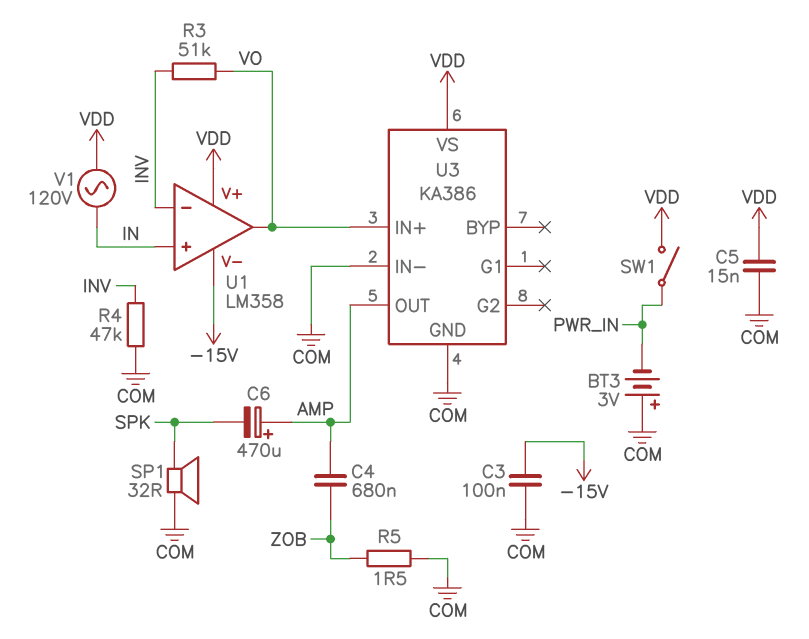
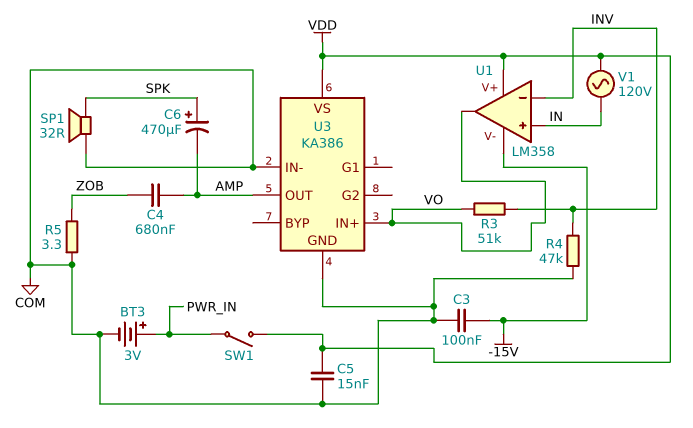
BT3: 3V (plus COM, minus PWR_IN) -> 3V (plus PWR_IN, minus COM)
C6: 470uF (plus AMP, minus SPK) -> 470uF (plus SPK, minus AMP)
R5: 1.5 (COM, ZOB) -> 3.3 (COM, ZOB)

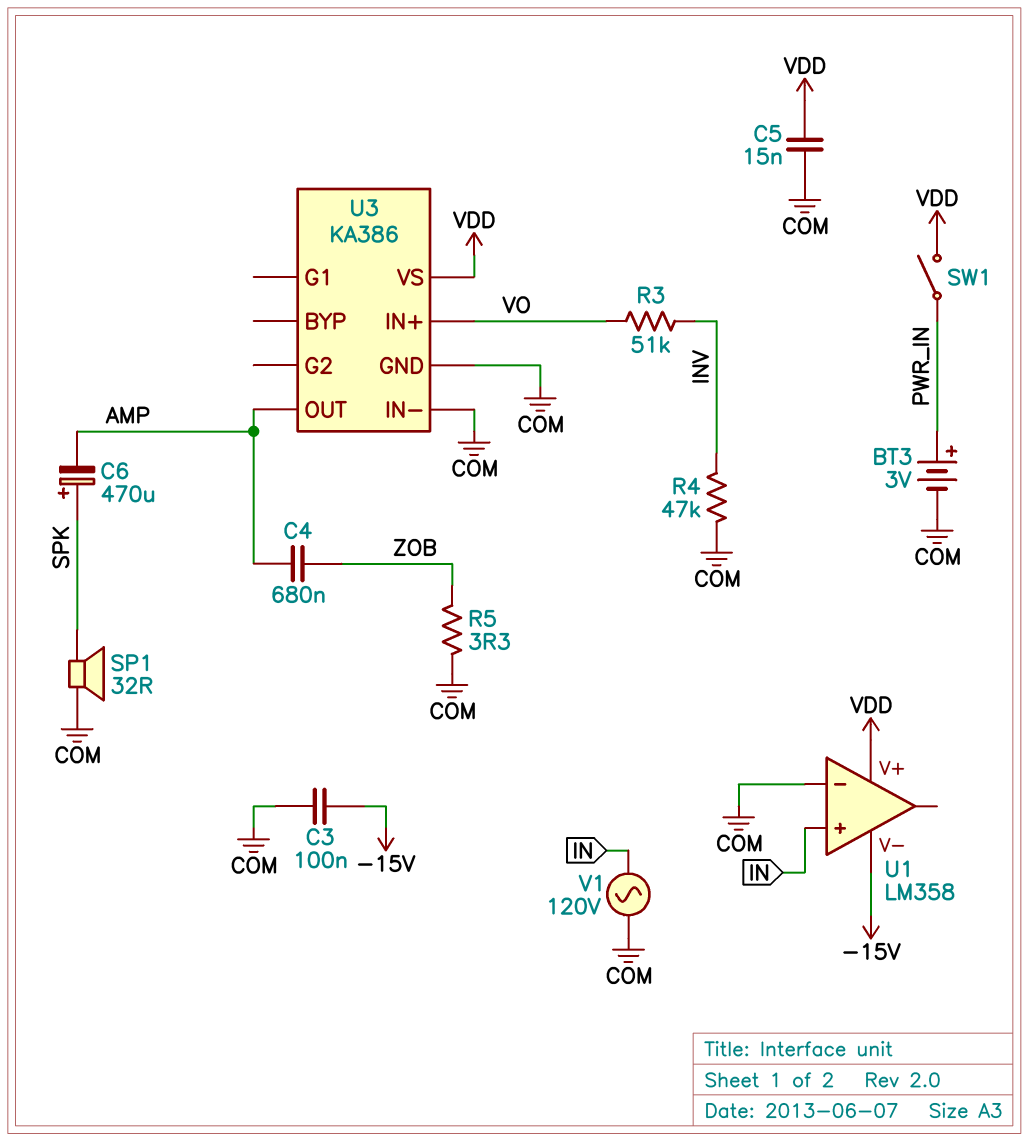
U1 pin in-: INV -> COM
U1 pin out: VO -> none
V1: AC 120V (IN, VDD) -> AC 120V (COM, IN)

